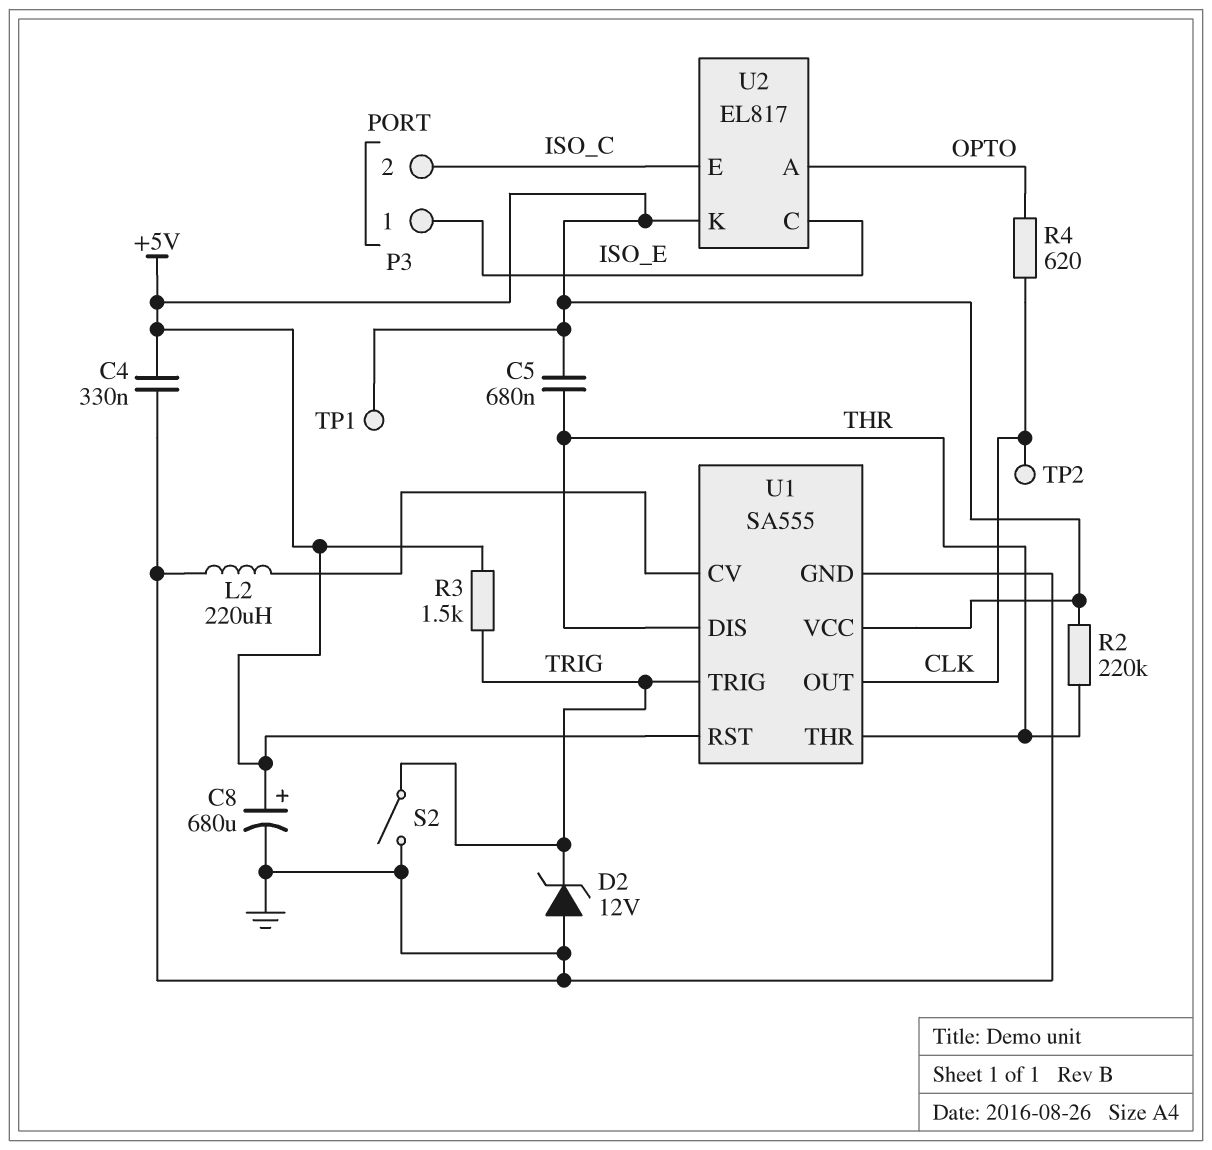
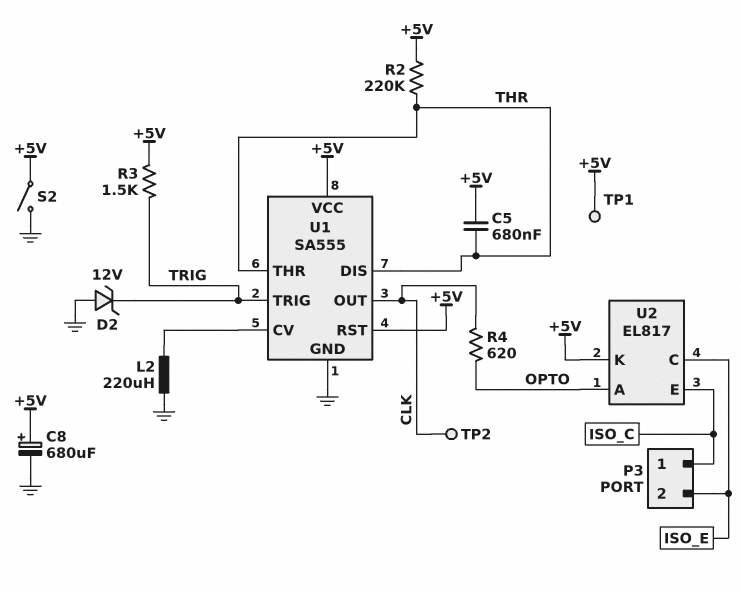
C4: 330nF (+5V, GND) -> none
P3 pin 1: ISO_E -> ISO_C
P3 pin 2: ISO_C -> ISO_E
S2: switch (GND, TRIG) -> switch (+5V, GND)

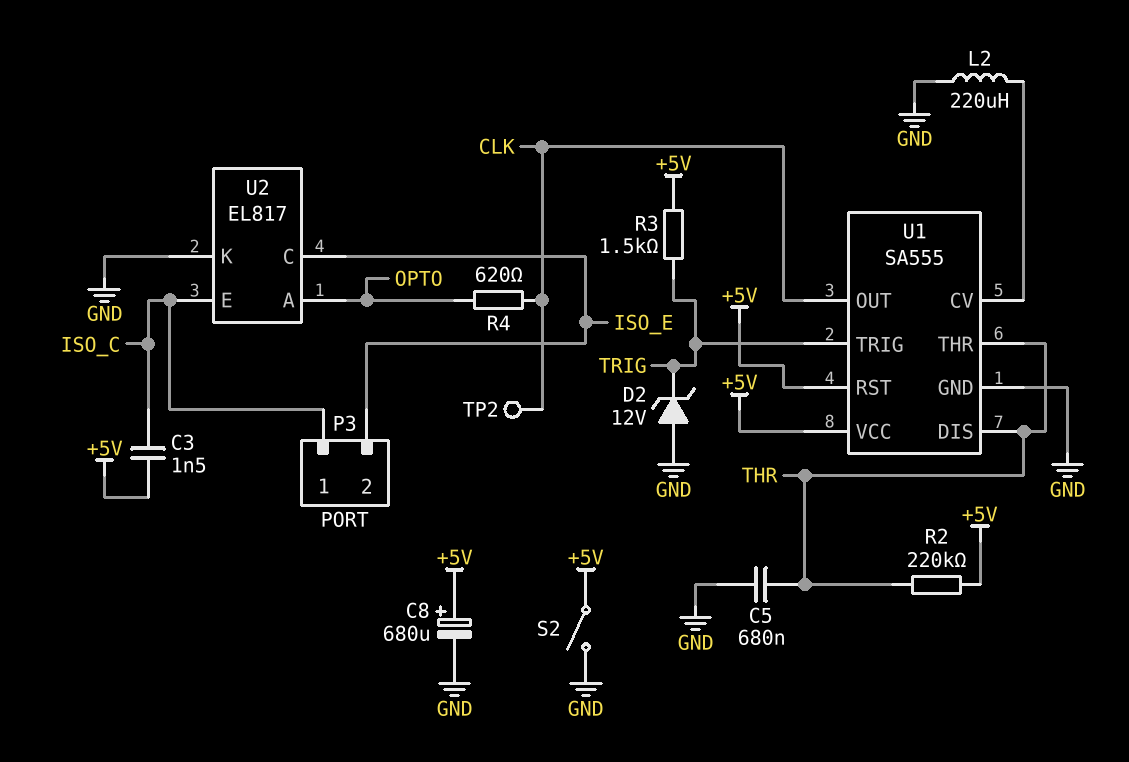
C3: none -> 1.5nF (+5V, ISO_C)
C5: 680nF (+5V, THR) -> 680nF (GND, THR)
TP1: test point (+5V) -> none
U2 pin K: +5V -> GND

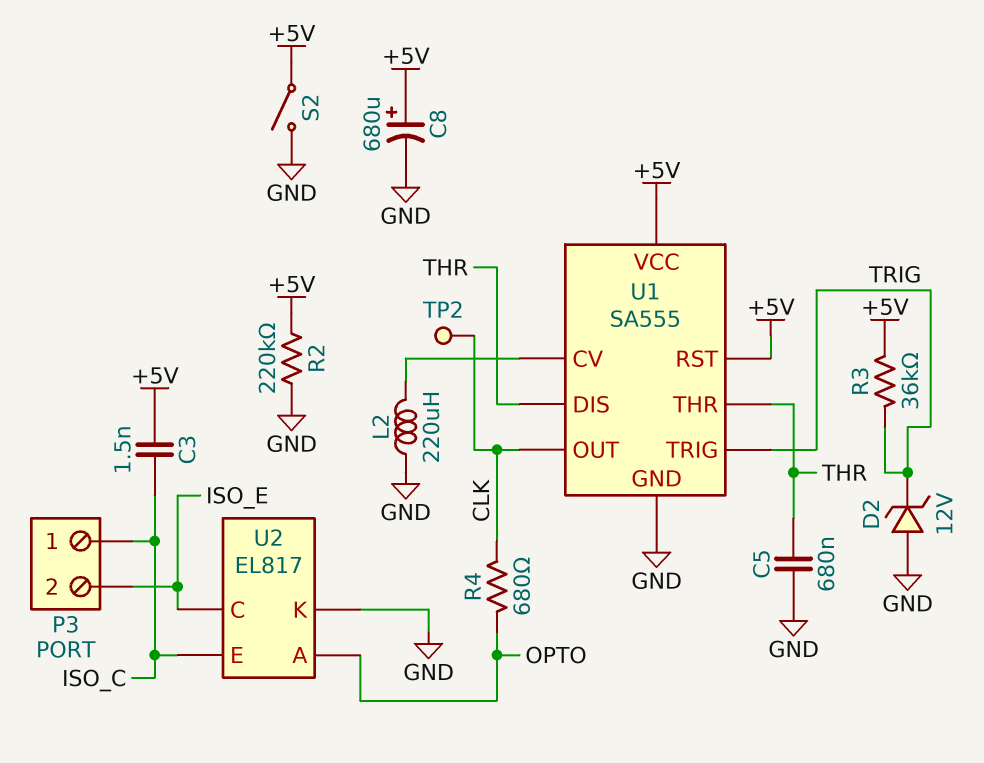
R2: 220k (+5V, THR) -> 220k (+5V, GND)
R3: 1.5k (+5V, TRIG) -> 36k (+5V, TRIG)
R4: 620 (CLK, OPTO) -> 680 (CLK, OPTO)

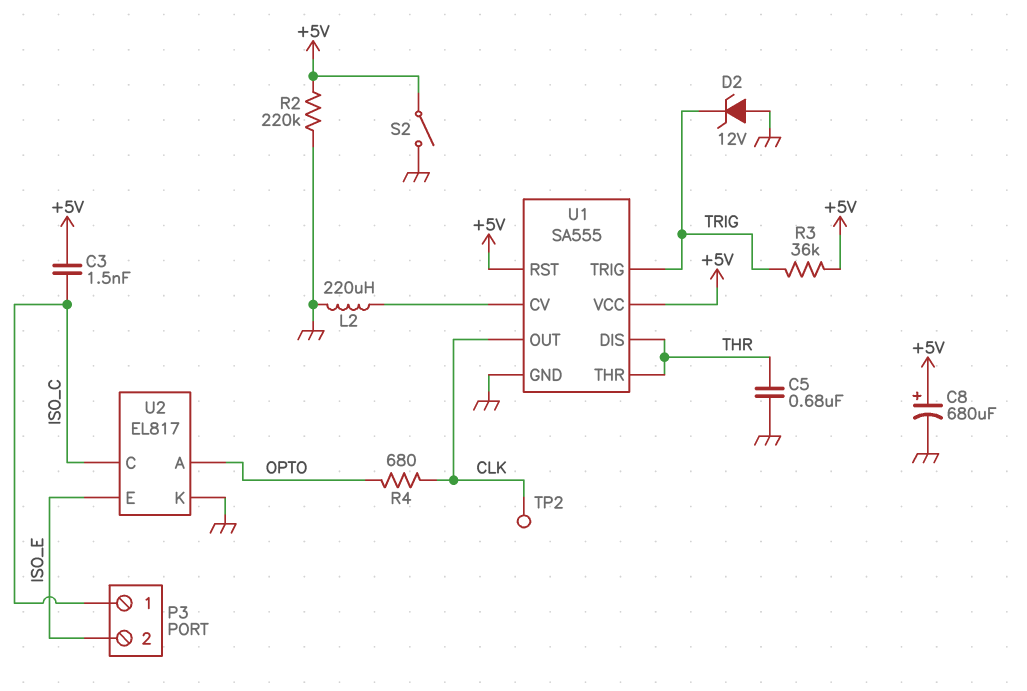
U2 pin C: ISO_E -> ISO_C
U2 pin E: ISO_C -> ISO_E

